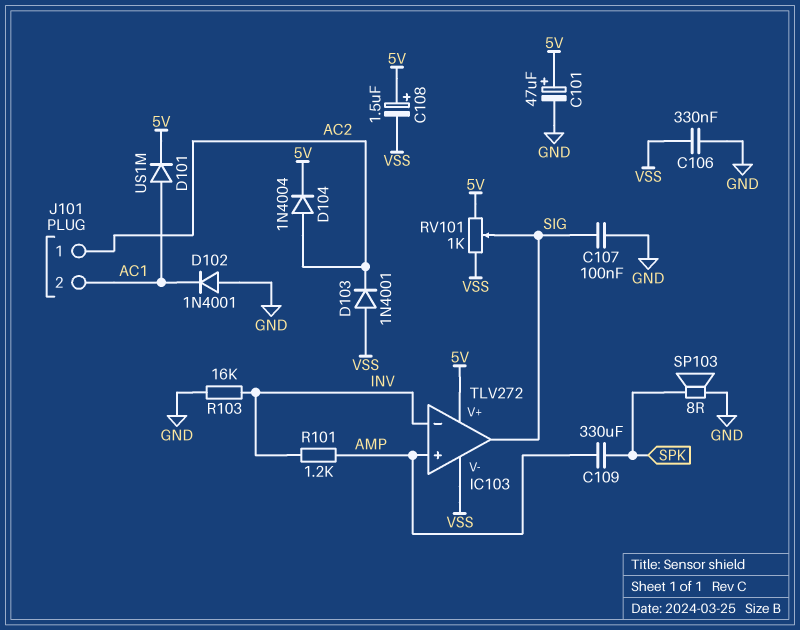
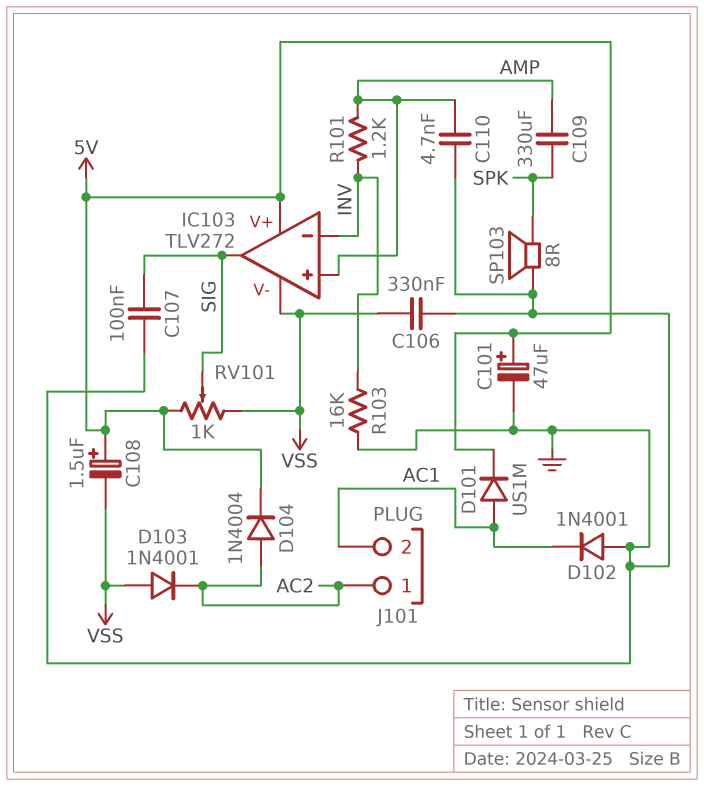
C110: none -> 4.7nF (AMP, GND)

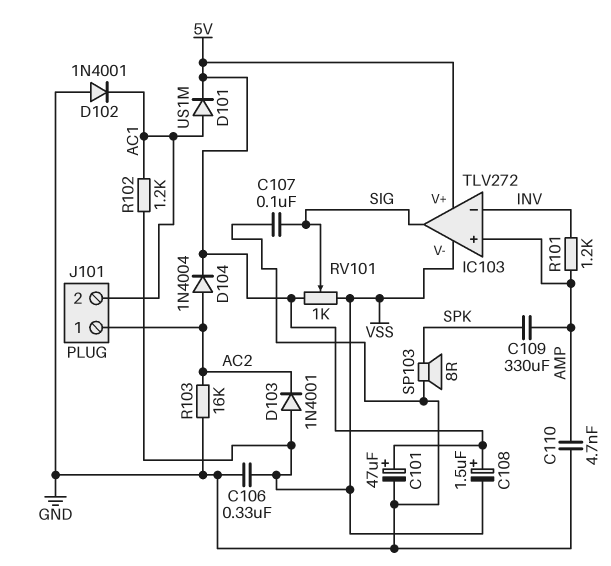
R102: none -> 1.2k (AC1, VSS)
R103: 16k (GND, INV) -> 16k (AC2, GND)

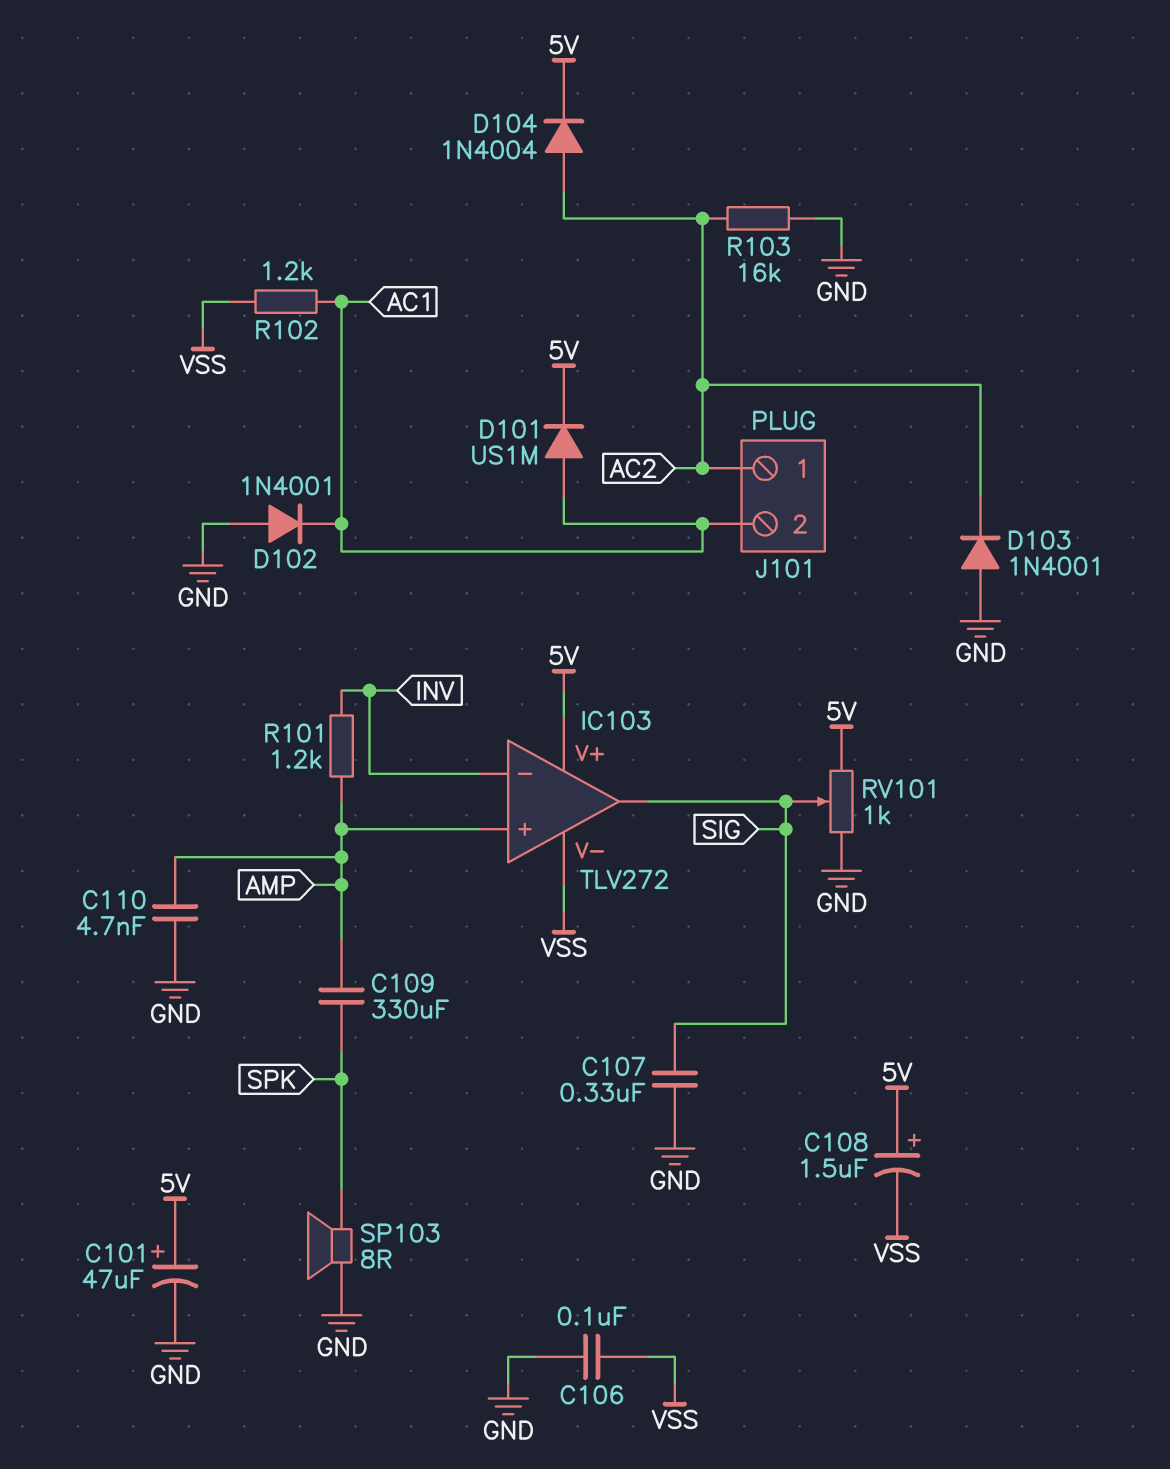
C106: 330nF (GND, VSS) -> 100nF (GND, VSS)
C107: 100nF (GND, SIG) -> 330nF (GND, SIG)
D103: diode 1N4001 (A VSS, K AC2) -> diode 1N4001 (A GND, K AC2)
RV101: 1k (5V, VSS, wiper SIG) -> 1k (5V, GND, wiper SIG)

